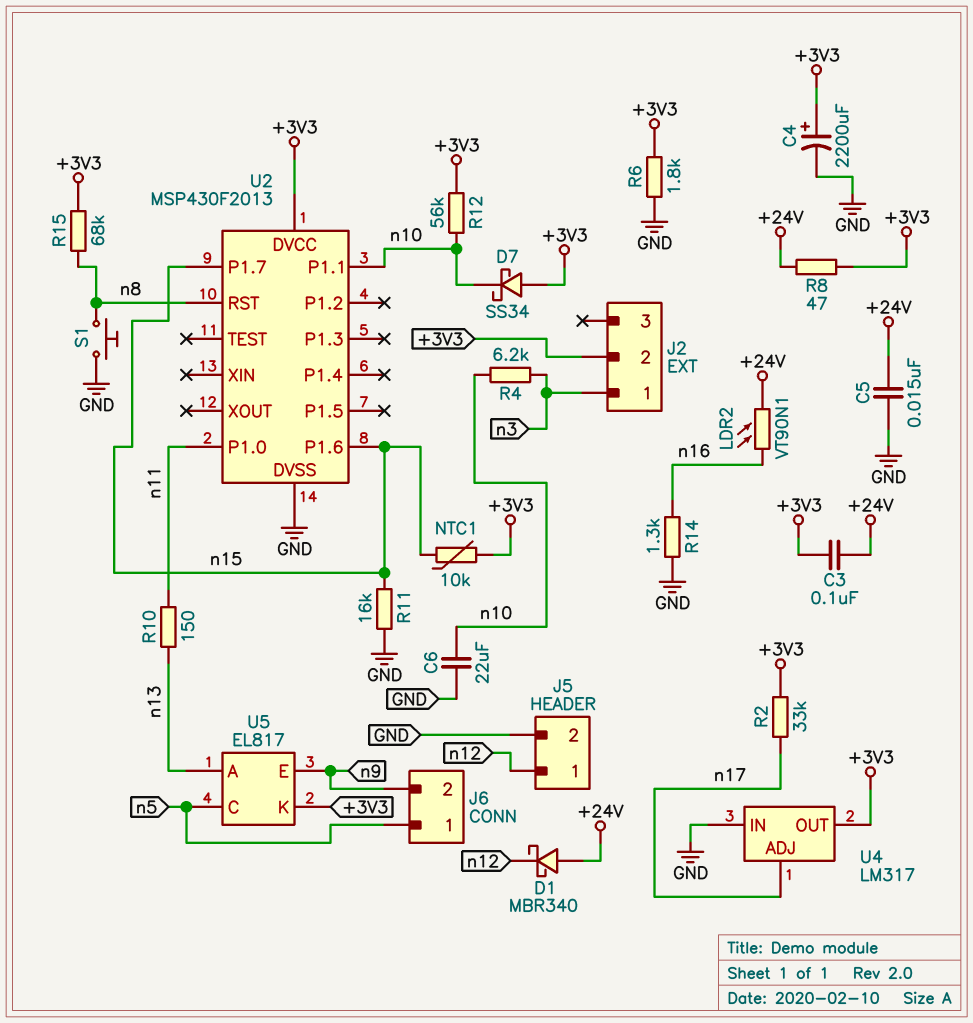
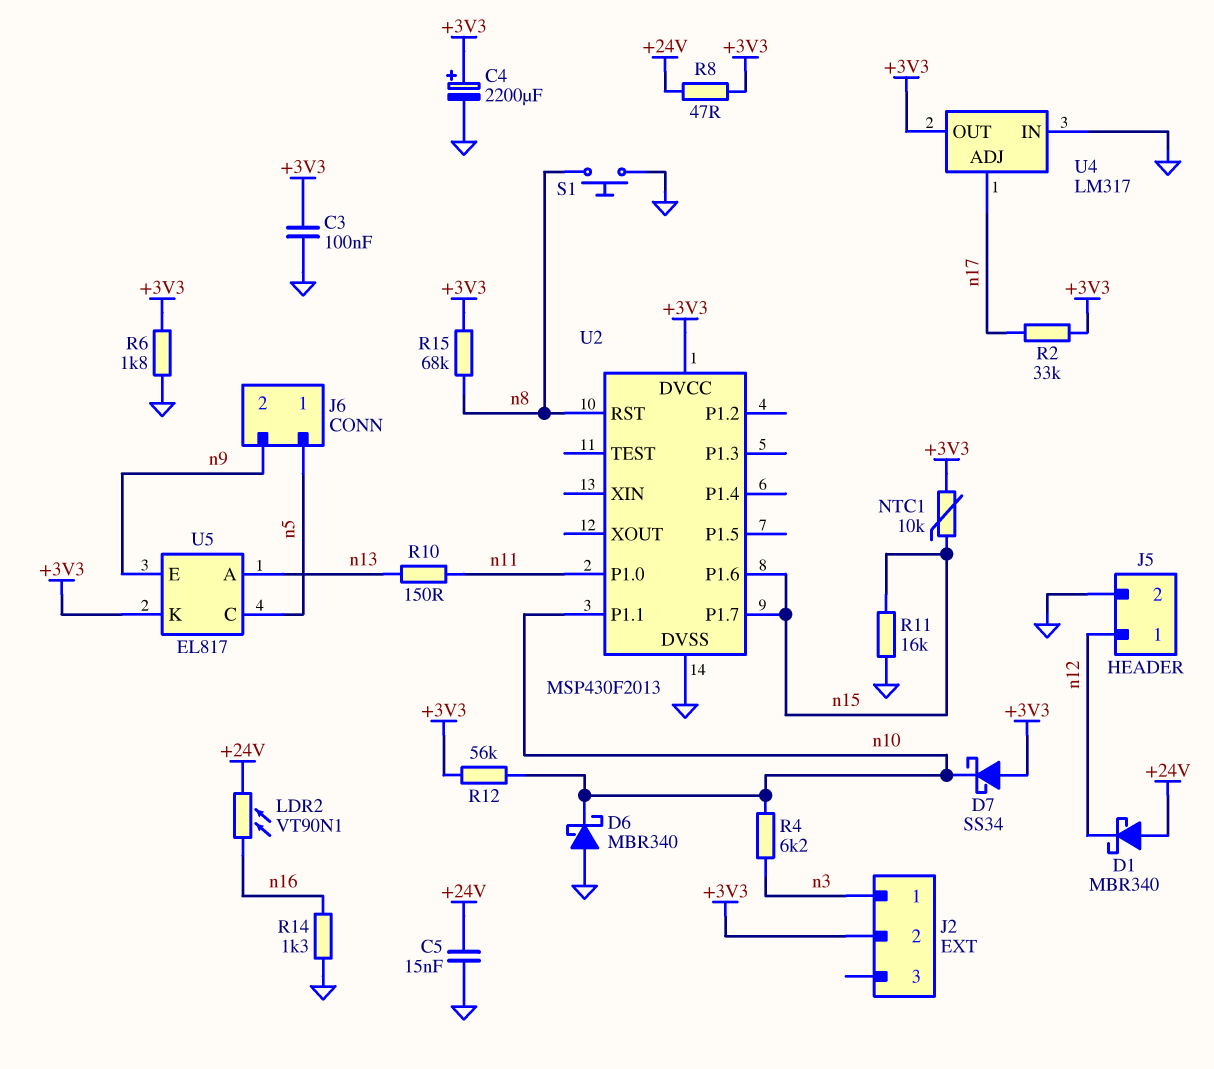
C3: 100nF (+3V3, +24V) -> 100nF (+3V3, GND)
C6: 22uF (GND, n10) -> none
D6: none -> schottky MBR340 (A GND, K n10)

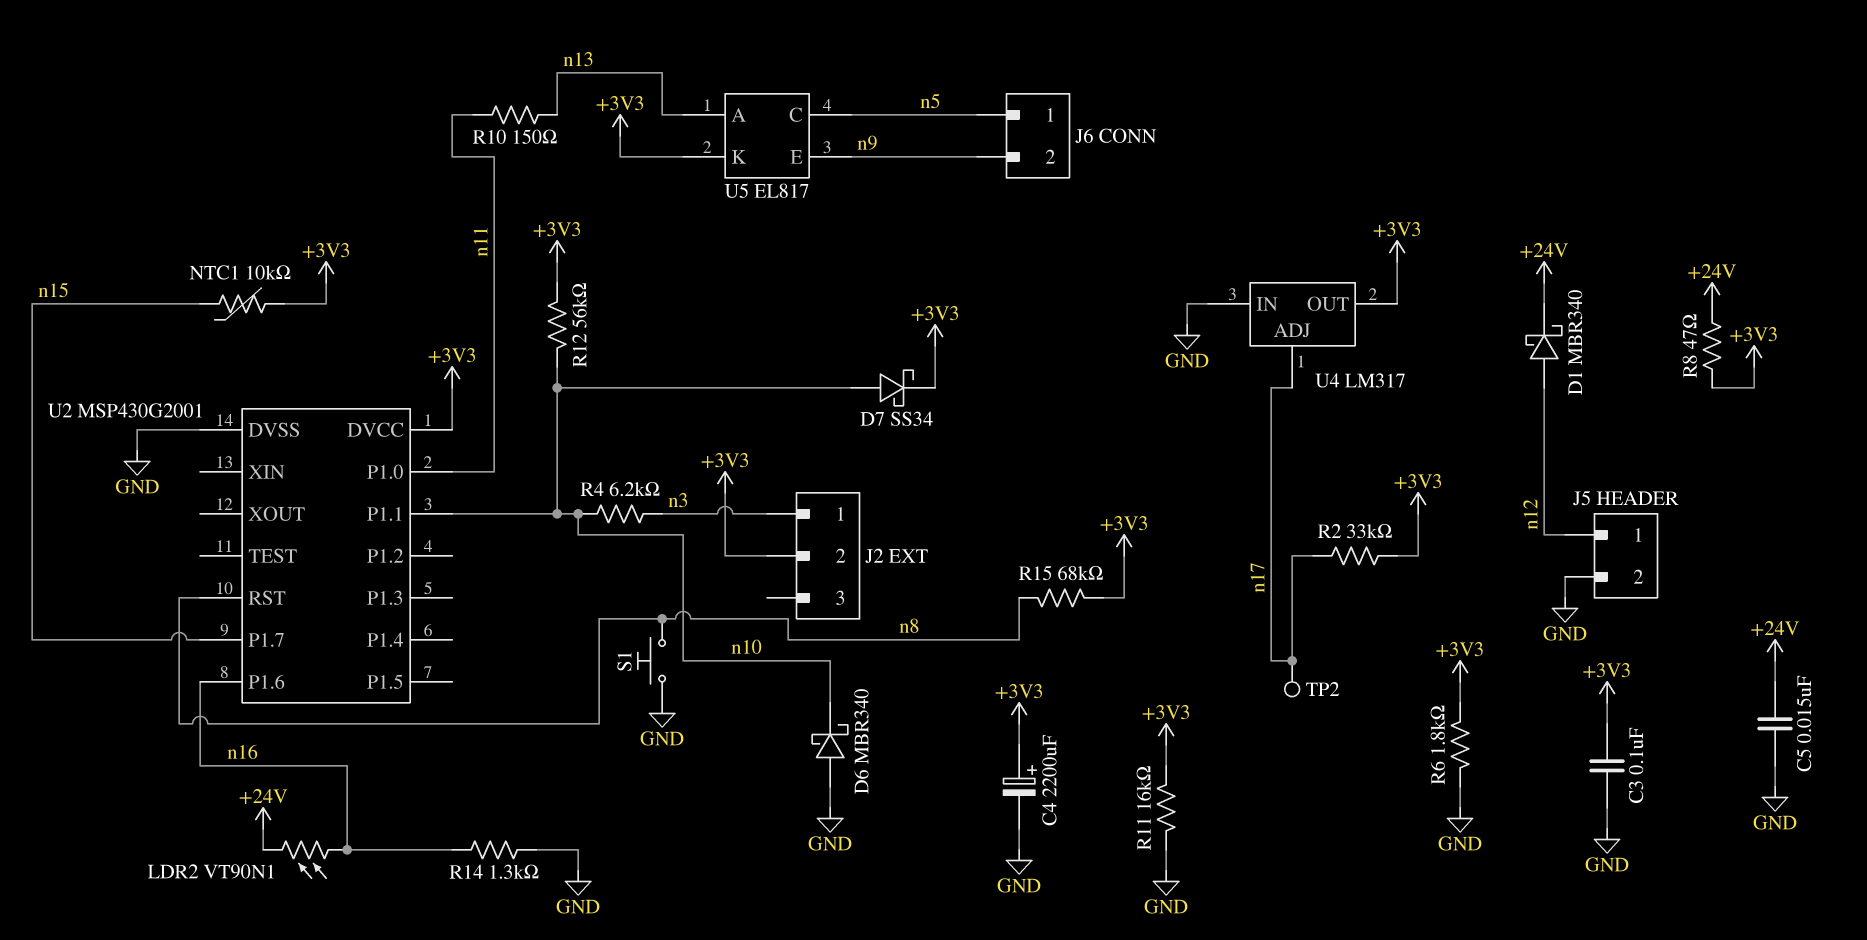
D1: schottky MBR340 (A +24V, K n12) -> schottky MBR340 (A n12, K +24V)
D7: schottky SS34 (A +3V3, K n10) -> schottky SS34 (A n10, K +3V3)
R11: 16k (GND, n15) -> 16k (+3V3, GND)
TP2: none -> test point (n17)
U2: MSP430F2013 -> MSP430G2001
U2 pin P1.6: n15 -> n16

